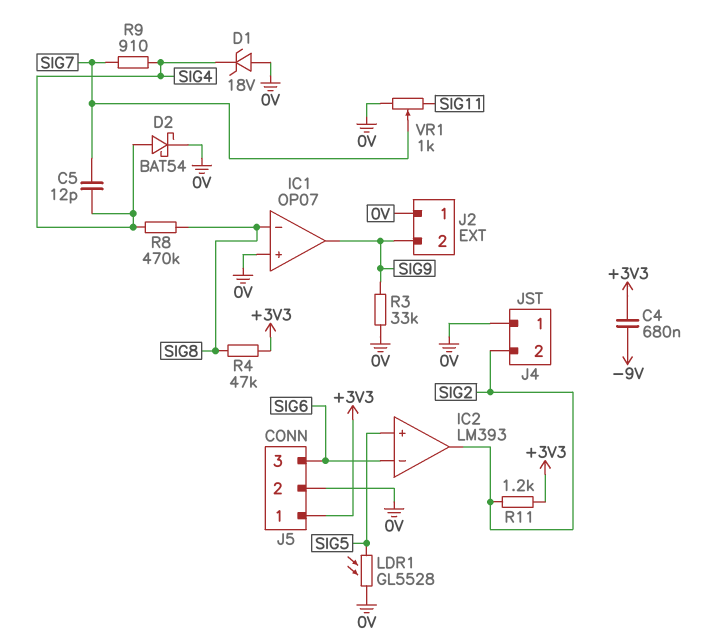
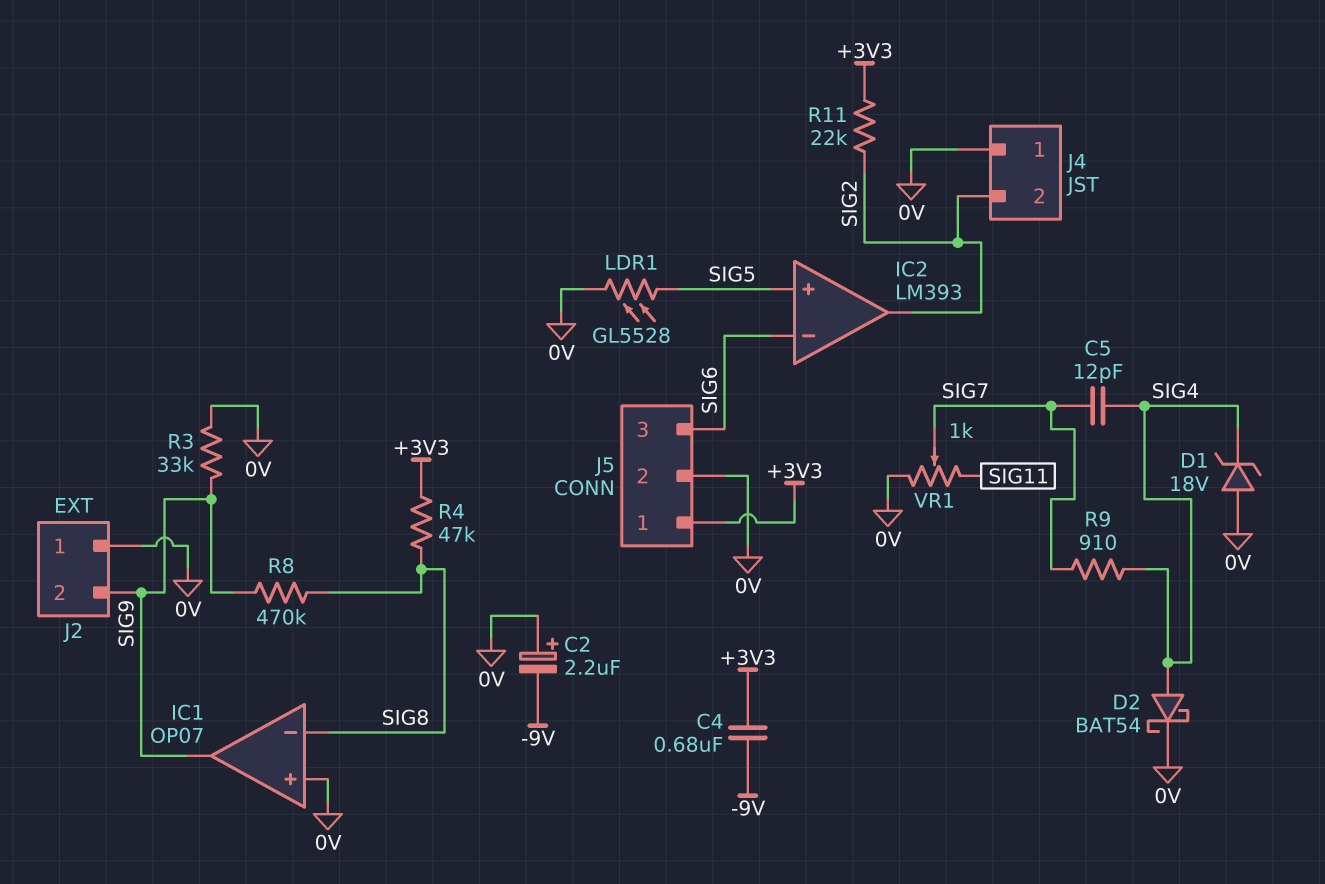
C2: none -> 2.2uF (plus 0V, minus -9V)
R8: 470k (SIG4, SIG8) -> 470k (SIG8, SIG9)
R11: 1.2k (+3V3, SIG2) -> 22k (+3V3, SIG2)

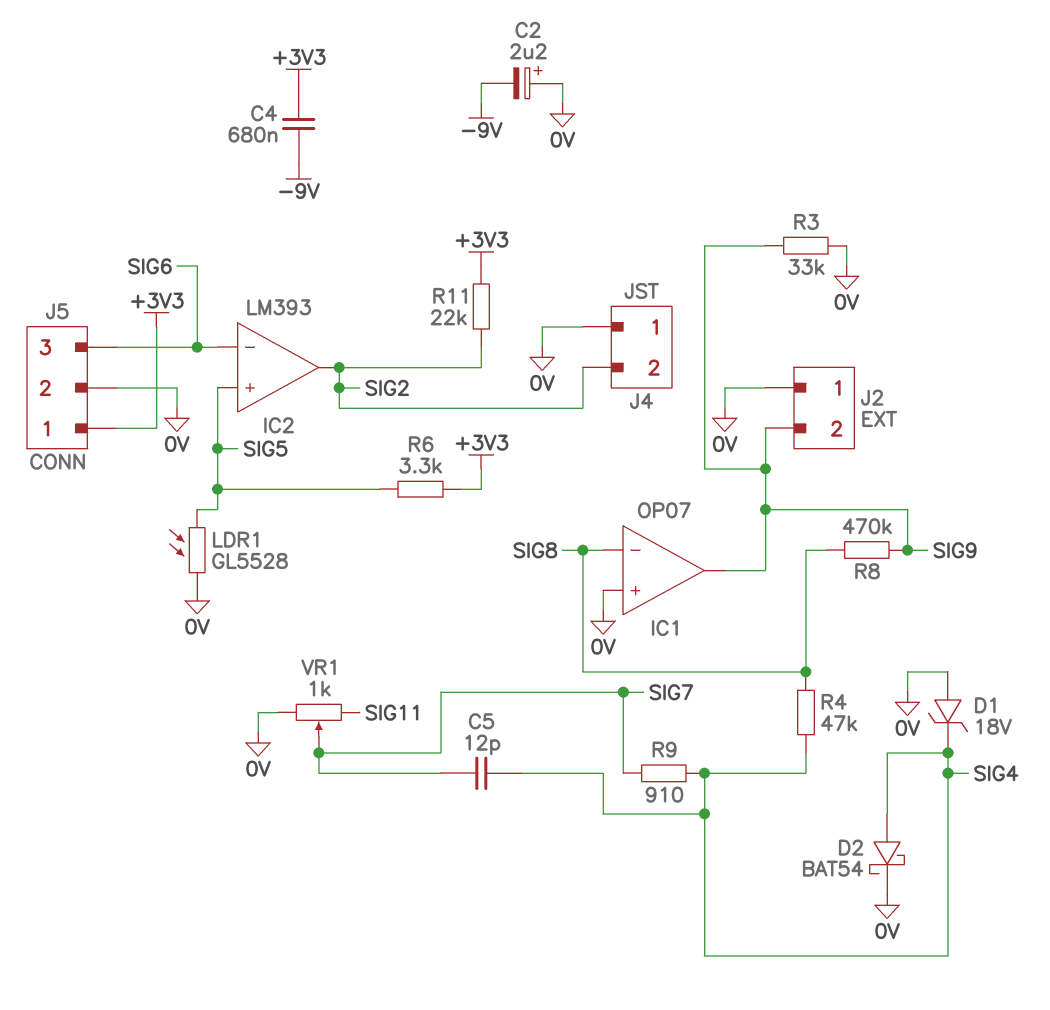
R4: 47k (+3V3, SIG8) -> 47k (SIG4, SIG8)
R6: none -> 3.3k (+3V3, SIG5)

